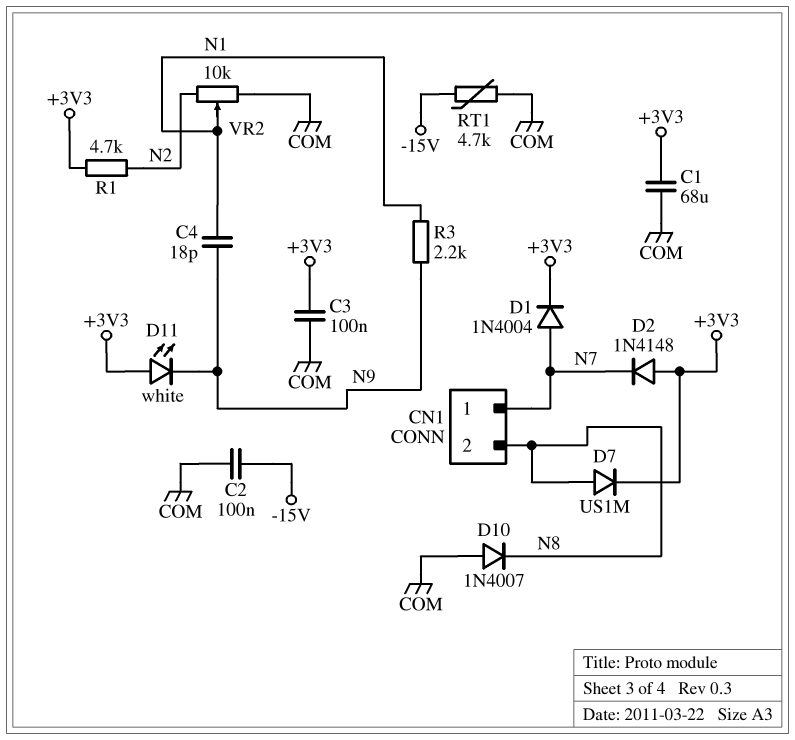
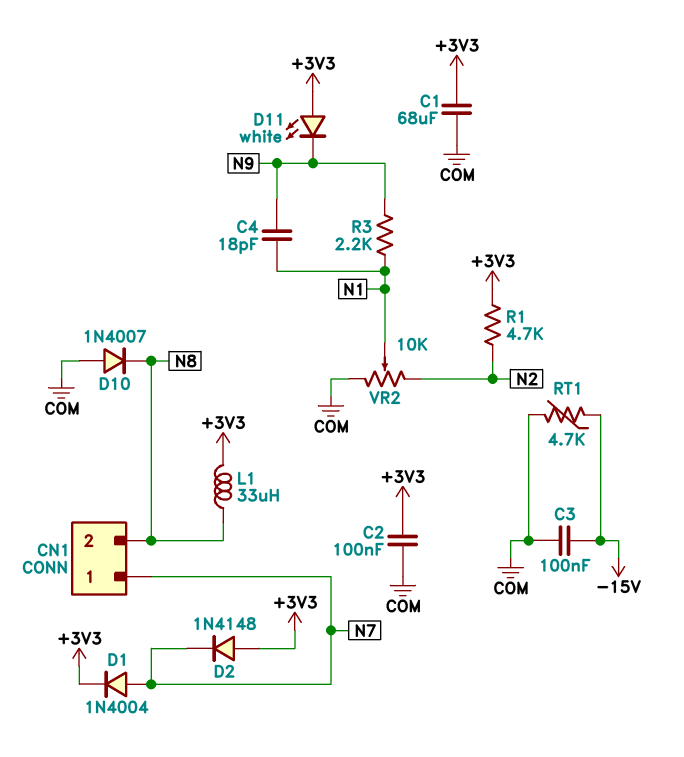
C2: 100nF (-15V, COM) -> 100nF (+3V3, COM)
C3: 100nF (+3V3, COM) -> 100nF (-15V, COM)
D7: diode US1M (A N8, K +3V3) -> none
L1: none -> 33uH (+3V3, N8)

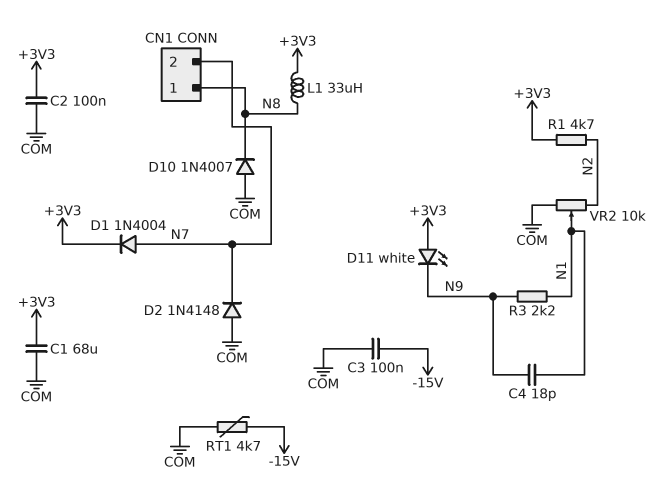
CN1 pin 1: N7 -> N8
CN1 pin 2: N8 -> N7
D2: diode 1N4148 (A +3V3, K N7) -> diode 1N4148 (A COM, K N7)

